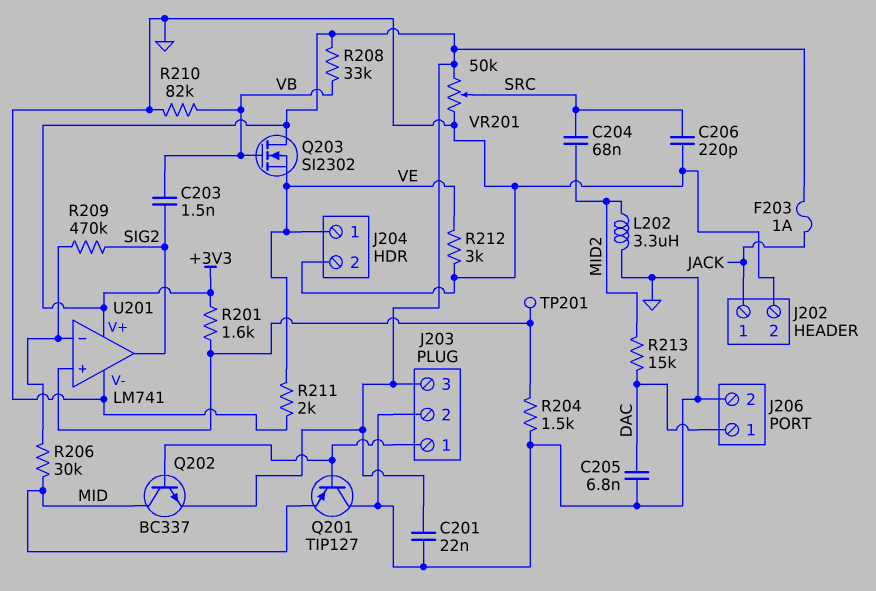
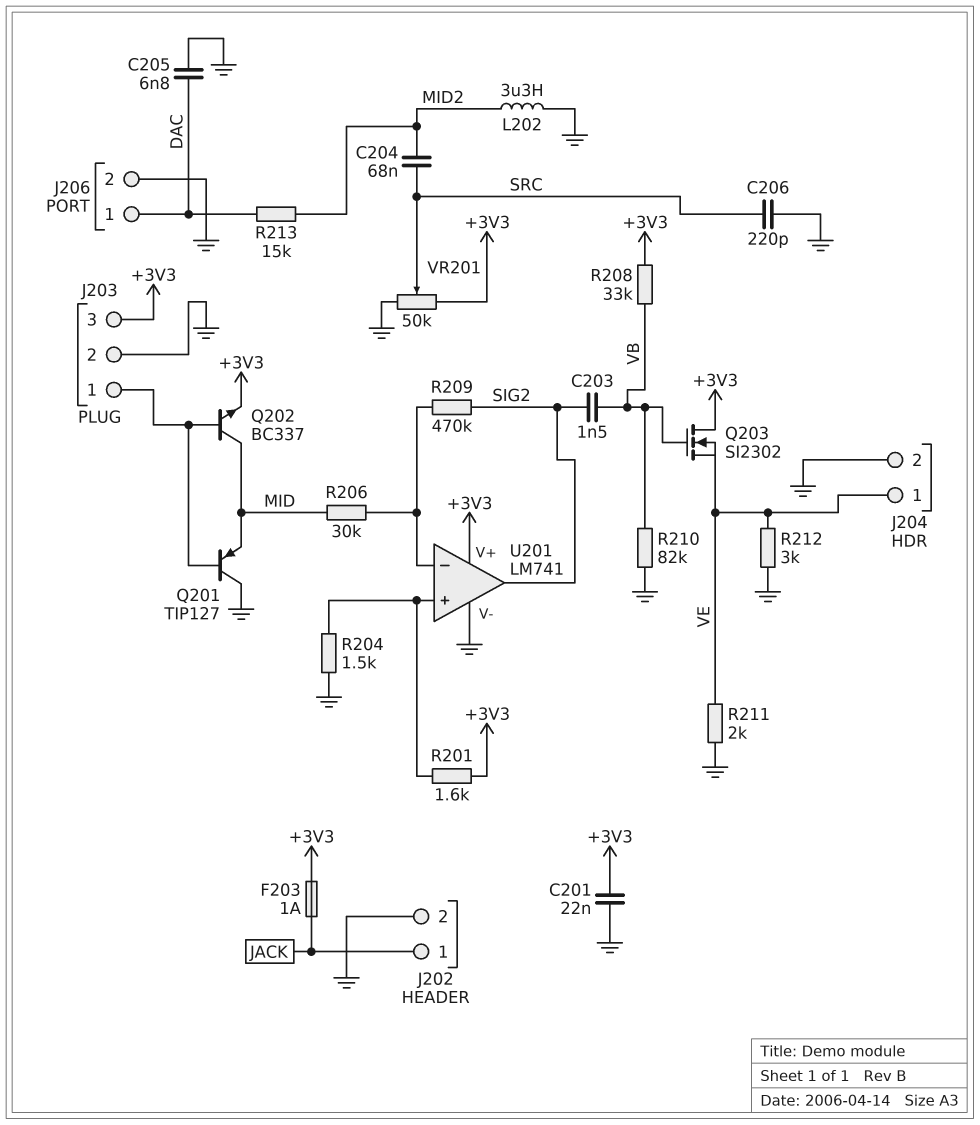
TP201: test point (U201/in+) -> none

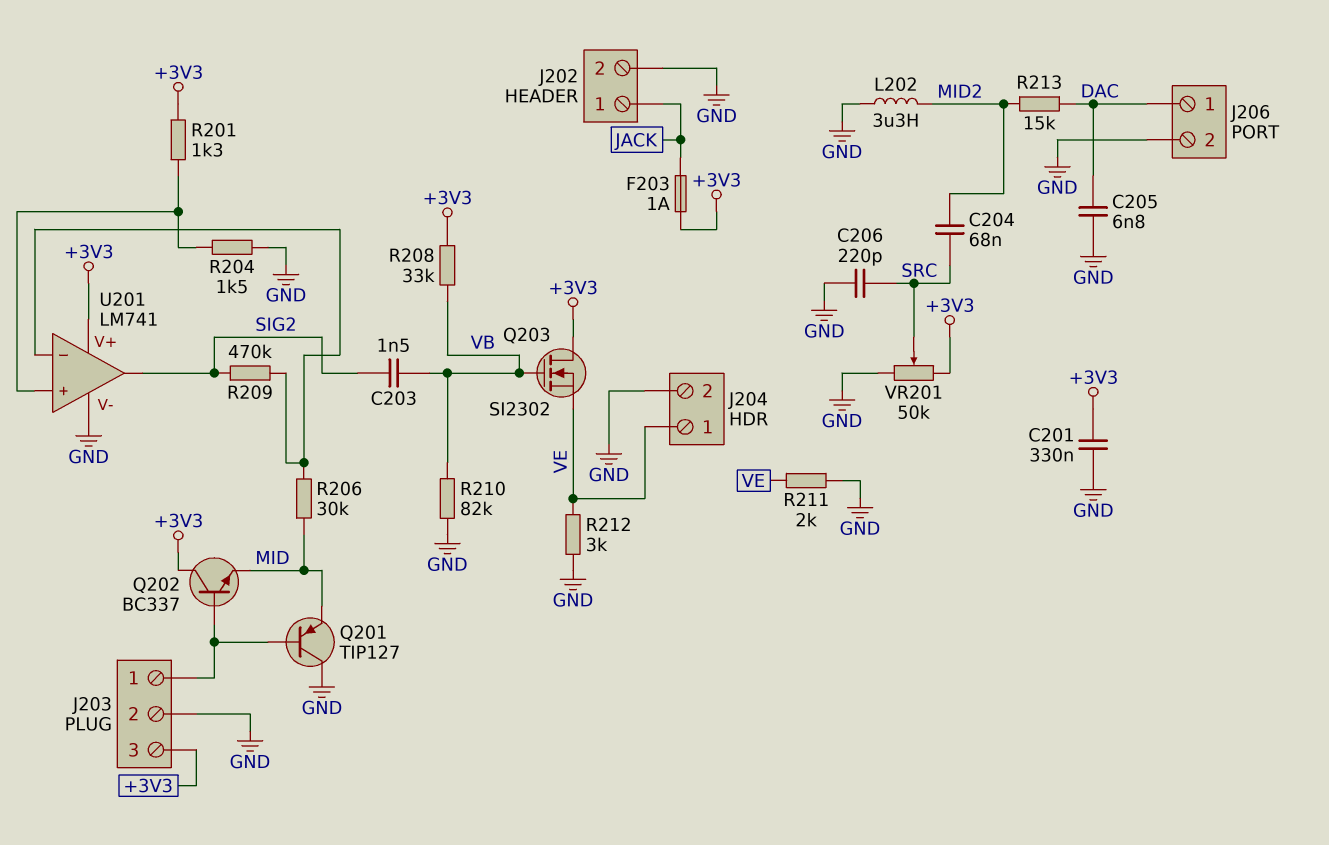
C201: 22nF (+3V3, GND) -> 330nF (+3V3, GND)
Q202: NPN BC337 (B J203/1, C MID, E +3V3) -> NPN BC337 (B J203/1, C +3V3, E MID)
R201: 1.6k (+3V3, U201/in+) -> 1.3k (+3V3, U201/in+)

